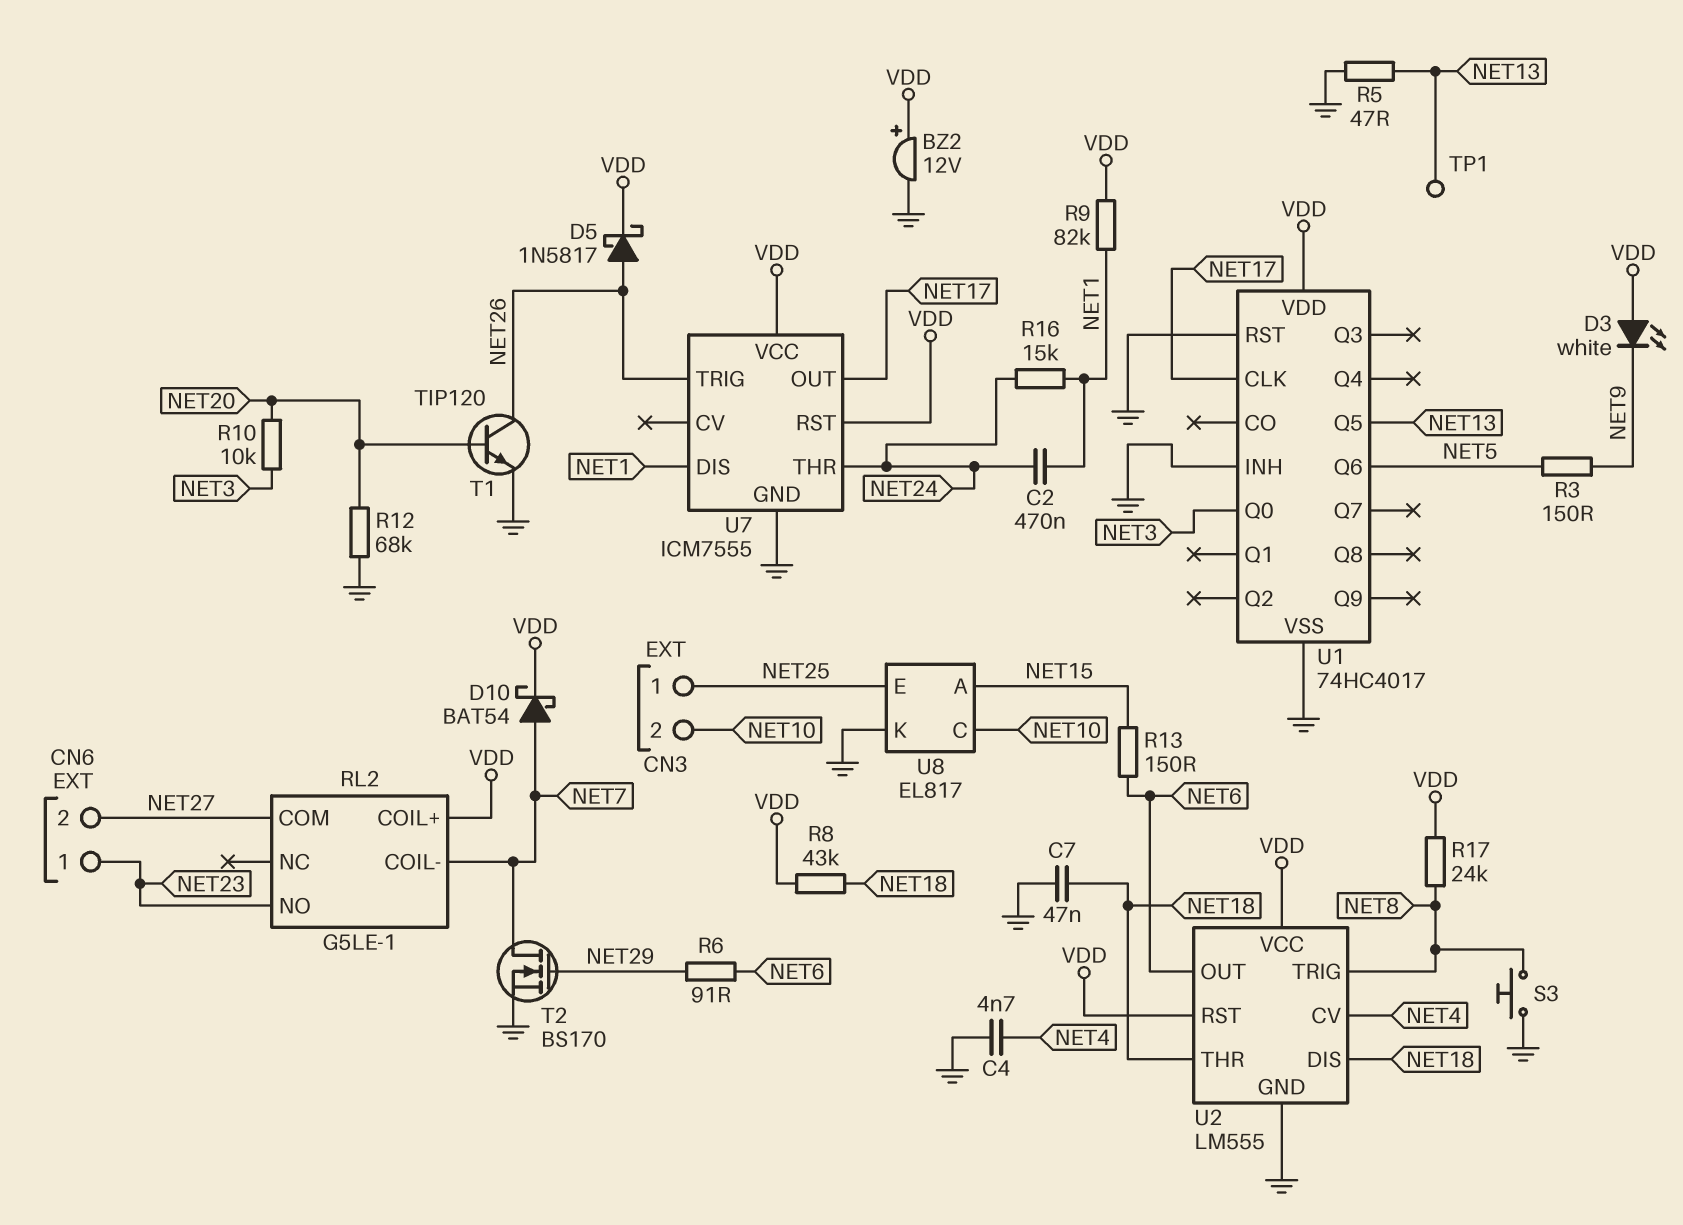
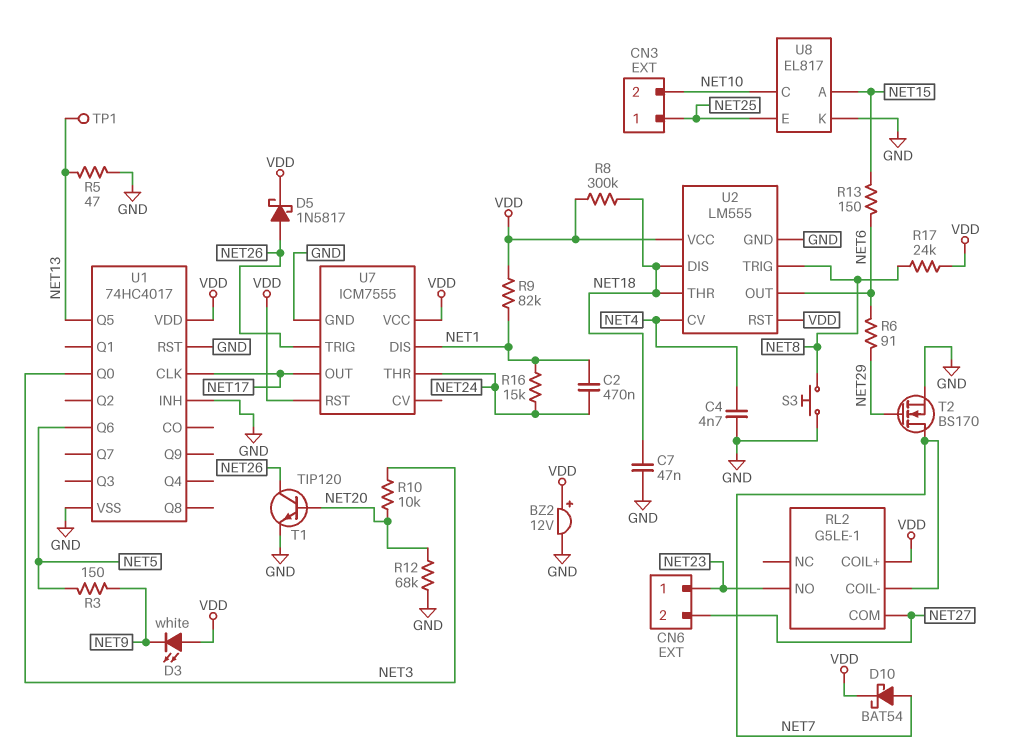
R8: 43k (NET18, VDD) -> 300k (NET18, VDD)

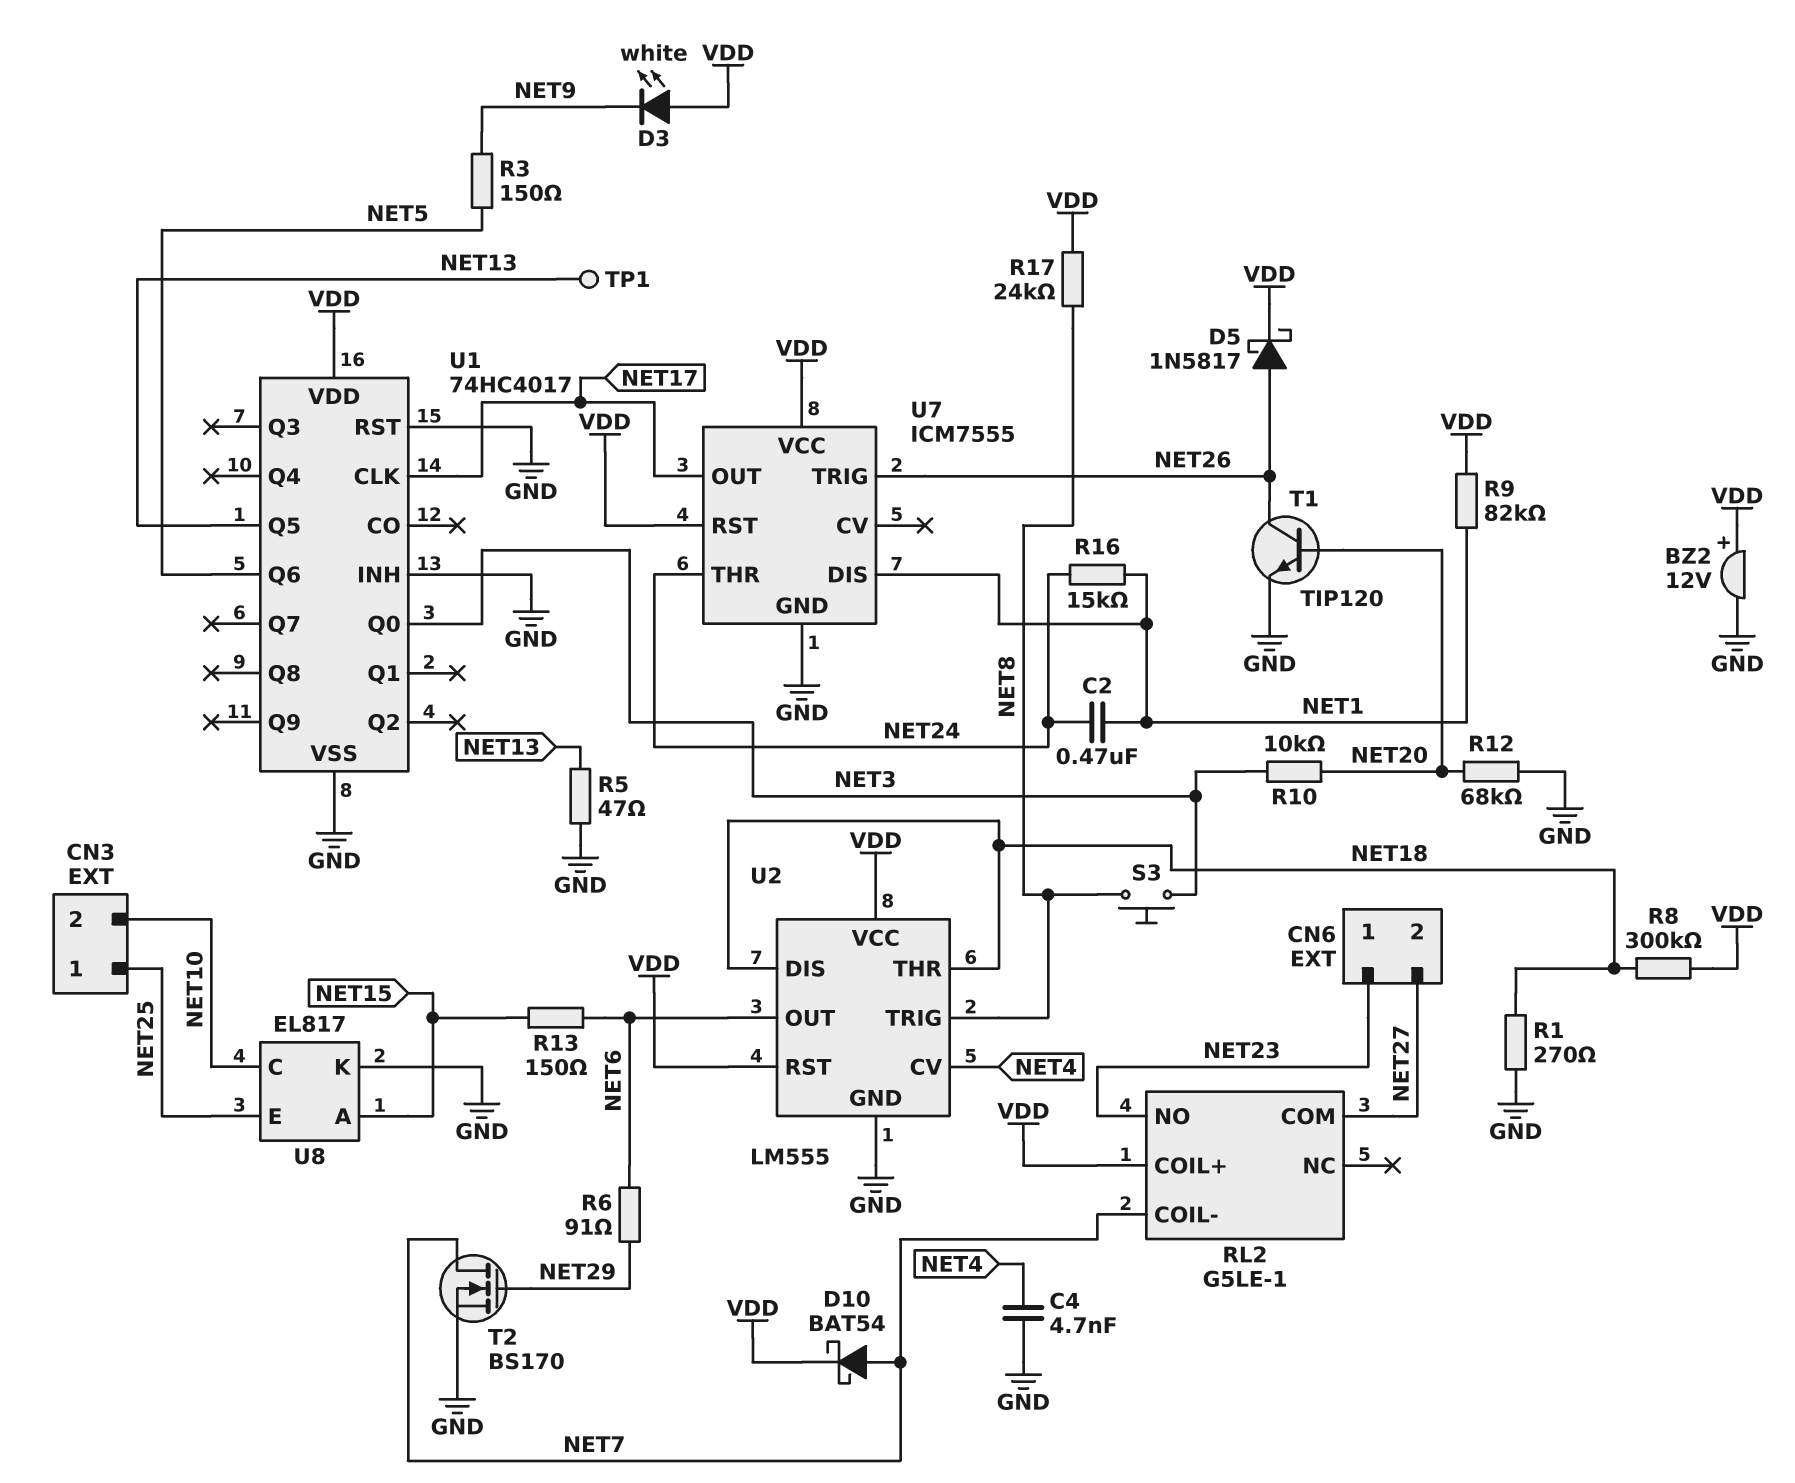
C7: 47nF (GND, NET18) -> none
R1: none -> 270 (GND, NET18)
S3: button (GND, NET8) -> button (NET3, NET8)

